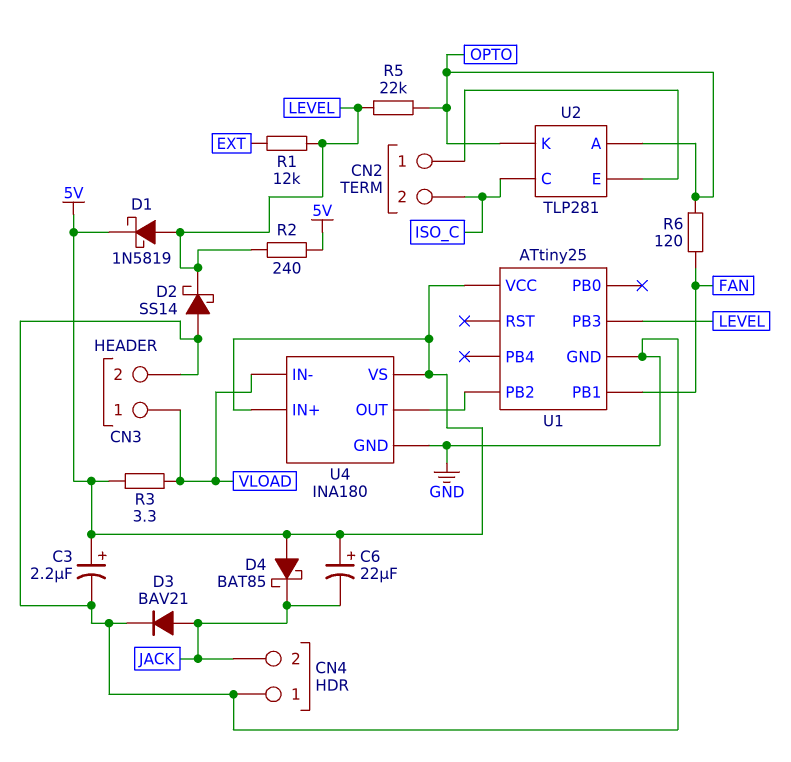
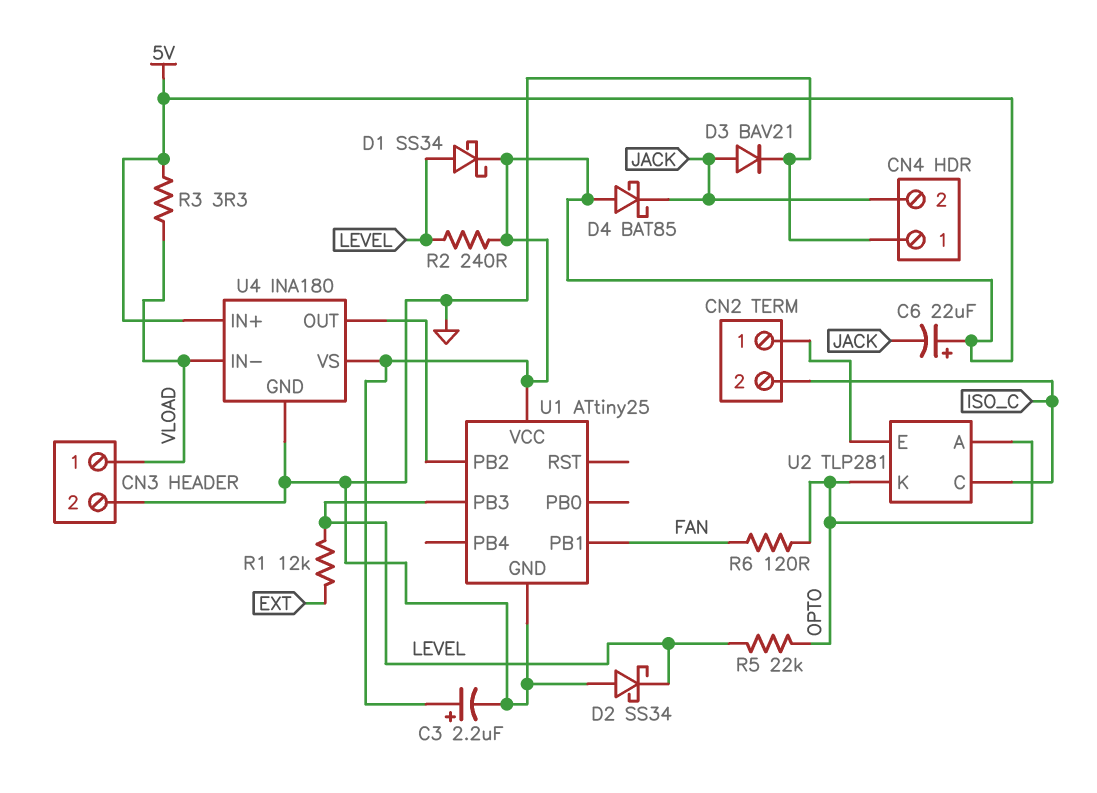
D1: schottky 1N5819 (A LEVEL, K 5V) -> schottky SS34 (A LEVEL, K 5V)
D2: schottky SS14 (A GND, K LEVEL) -> schottky SS34 (A GND, K LEVEL)

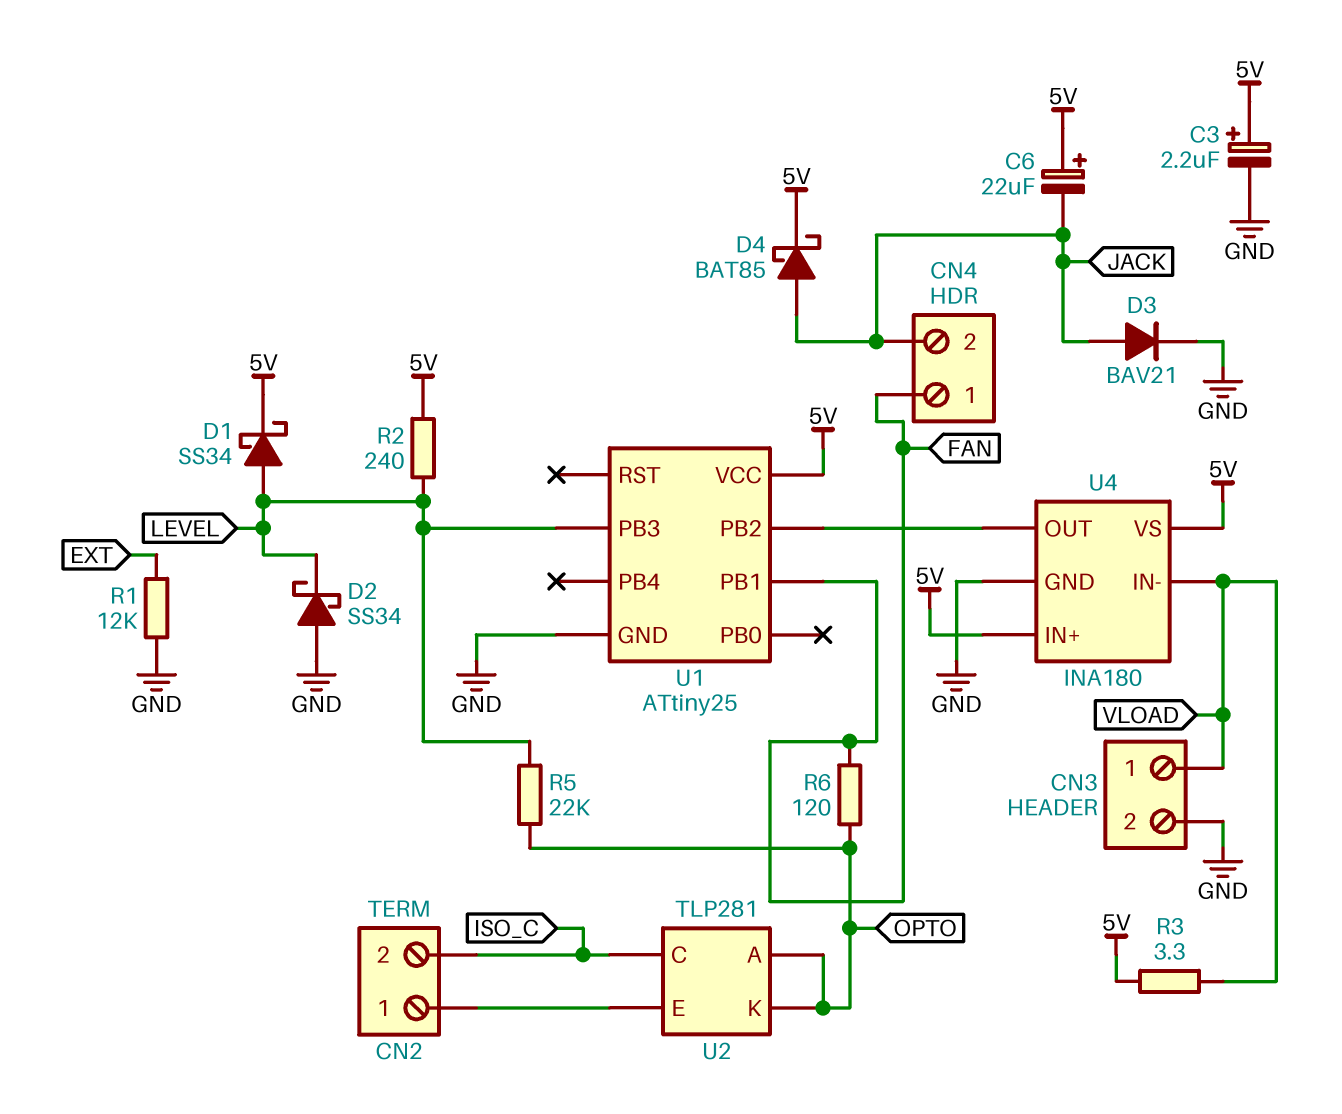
CN4 pin 1: GND -> FAN
D4: schottky BAT85 (A 5V, K JACK) -> schottky BAT85 (A JACK, K 5V)
R1: 12k (EXT, LEVEL) -> 12k (EXT, GND)

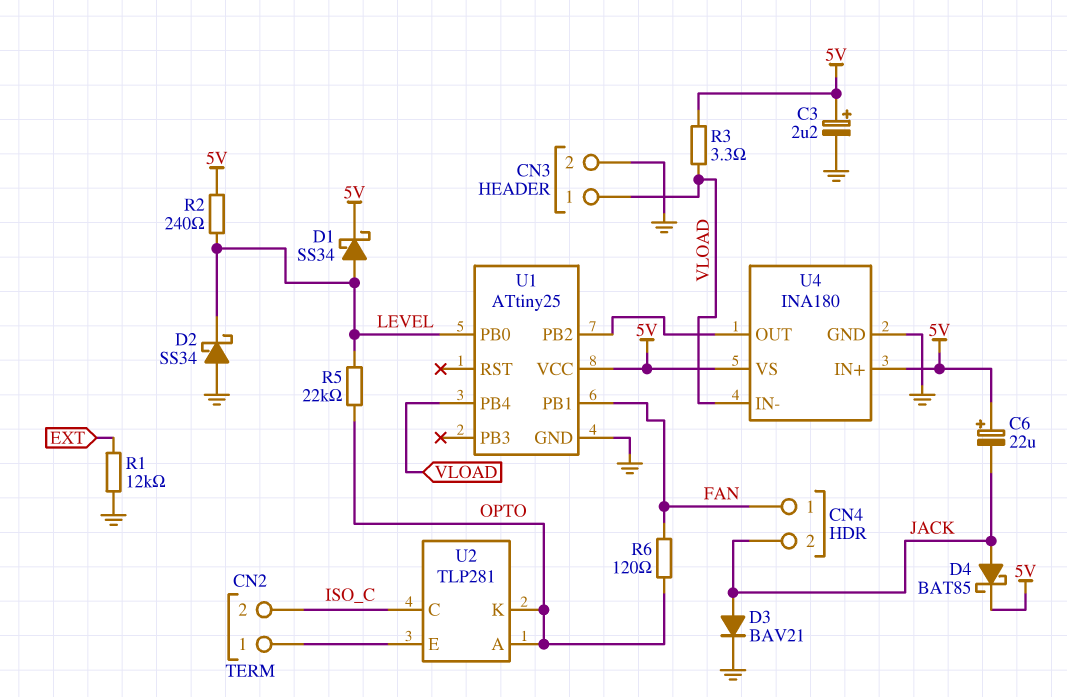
U1 pin PB0: none -> LEVEL
U1 pin PB3: LEVEL -> none
U1 pin PB4: none -> VLOAD

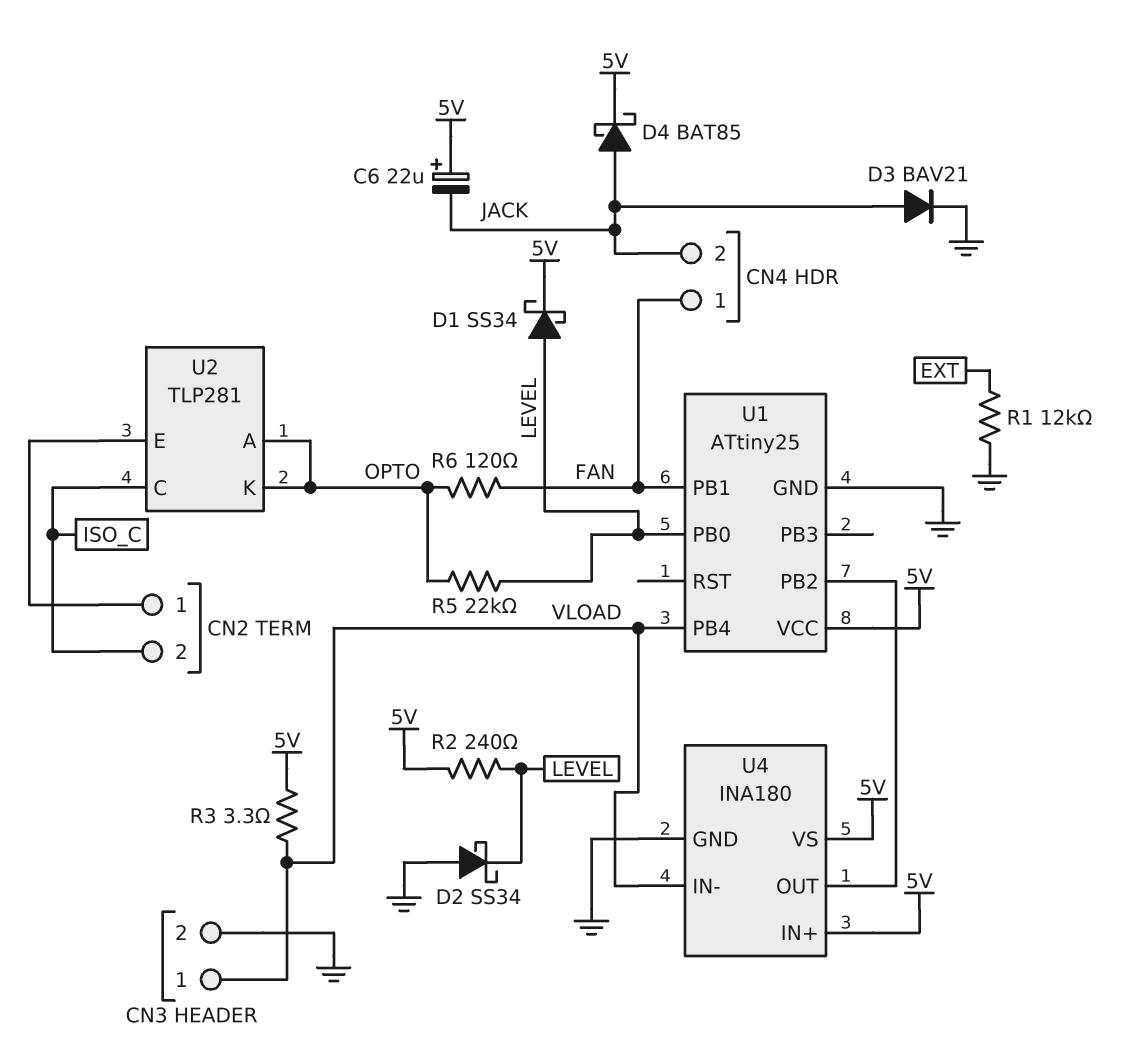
C3: 2.2uF (plus 5V, minus GND) -> none

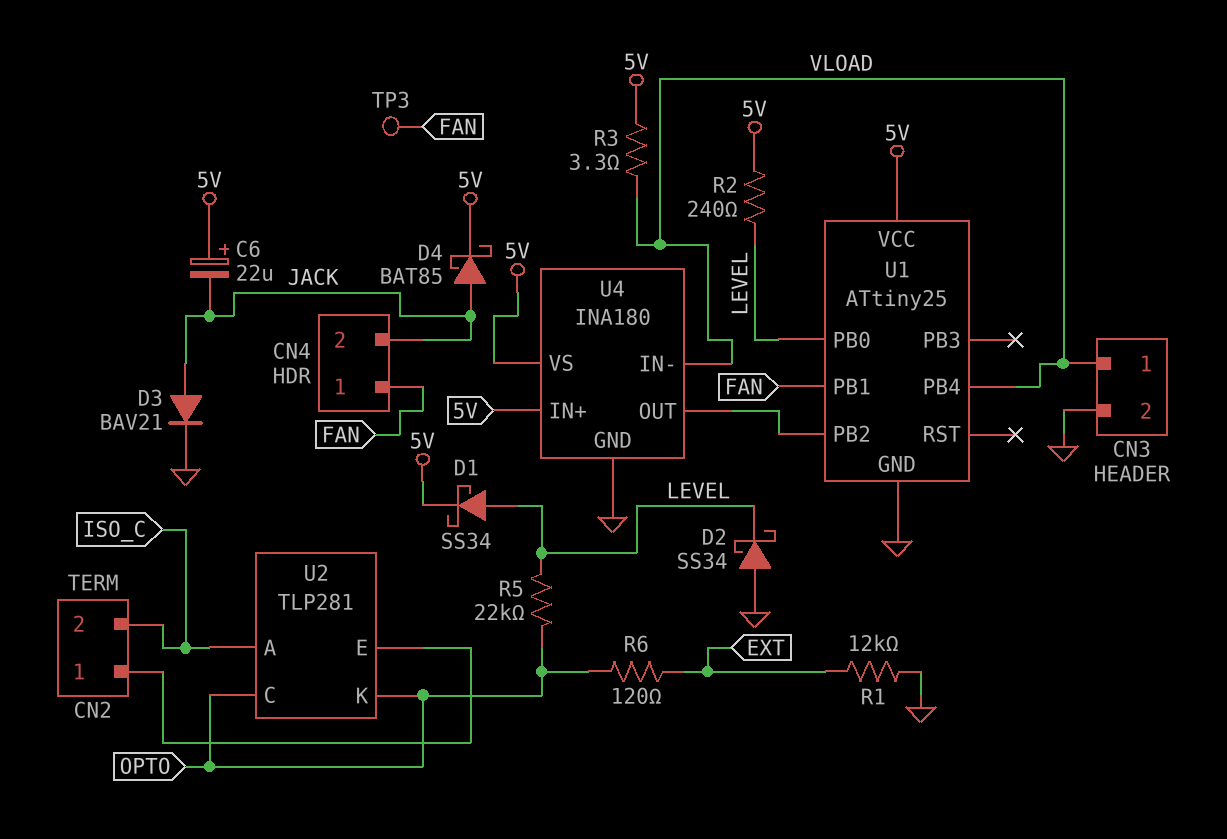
R6: 120 (FAN, OPTO) -> 120 (EXT, OPTO)
TP3: none -> test point (FAN)
U2 pin A: OPTO -> ISO_C
U2 pin C: ISO_C -> OPTO

